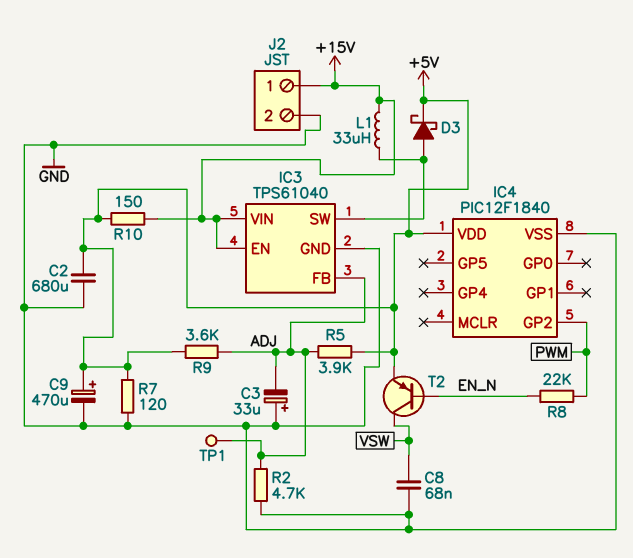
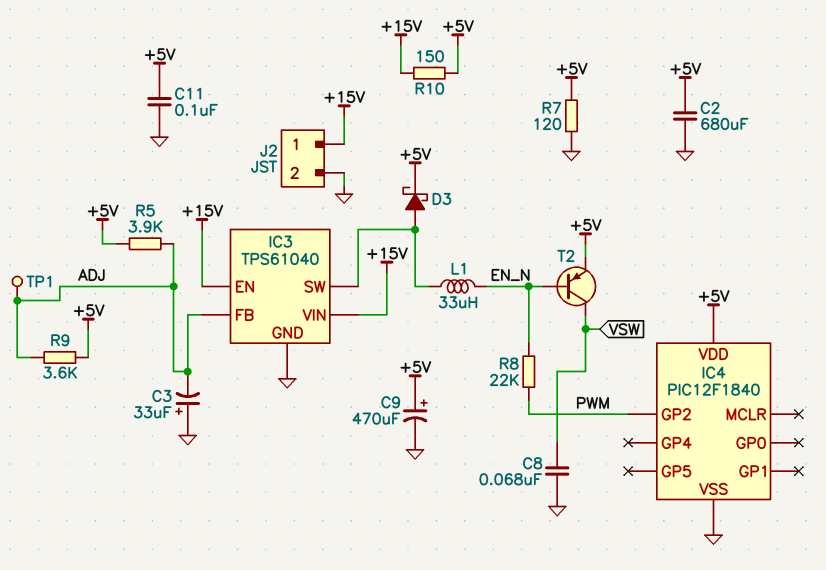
C11: none -> 100nF (+5V, GND)
L1: 33uH (+15V, IC3/SW) -> 33uH (EN_N, IC3/SW)
R2: 4.7k (ADJ, GND) -> none

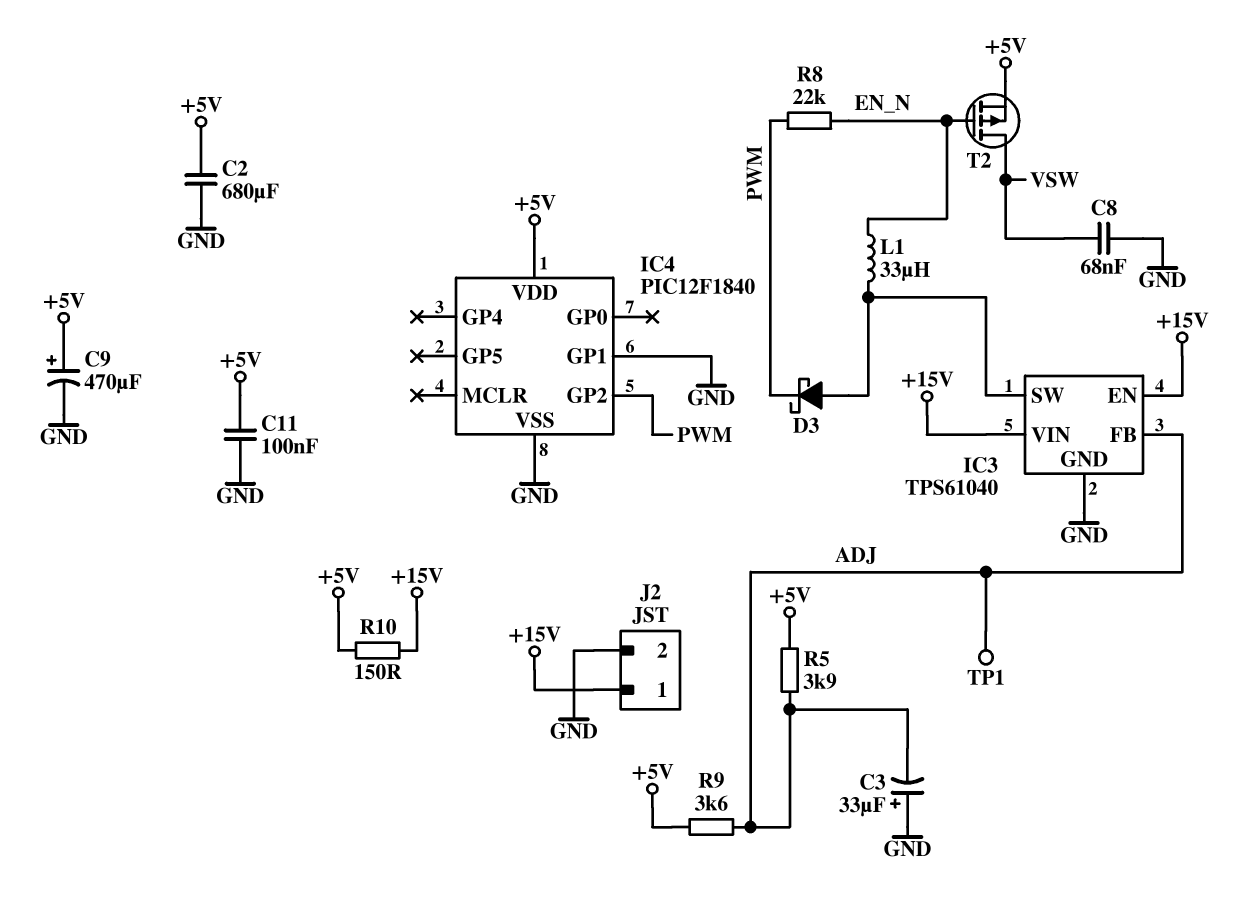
D3: schottky (A IC3/SW, K +5V) -> schottky (A IC3/SW, K PWM)
IC4 pin GP1: none -> GND
R7: 120 (+5V, GND) -> none
T2: PNP (B EN_N, C VSW, E +5V) -> PMOS (G EN_N, D VSW, S +5V)

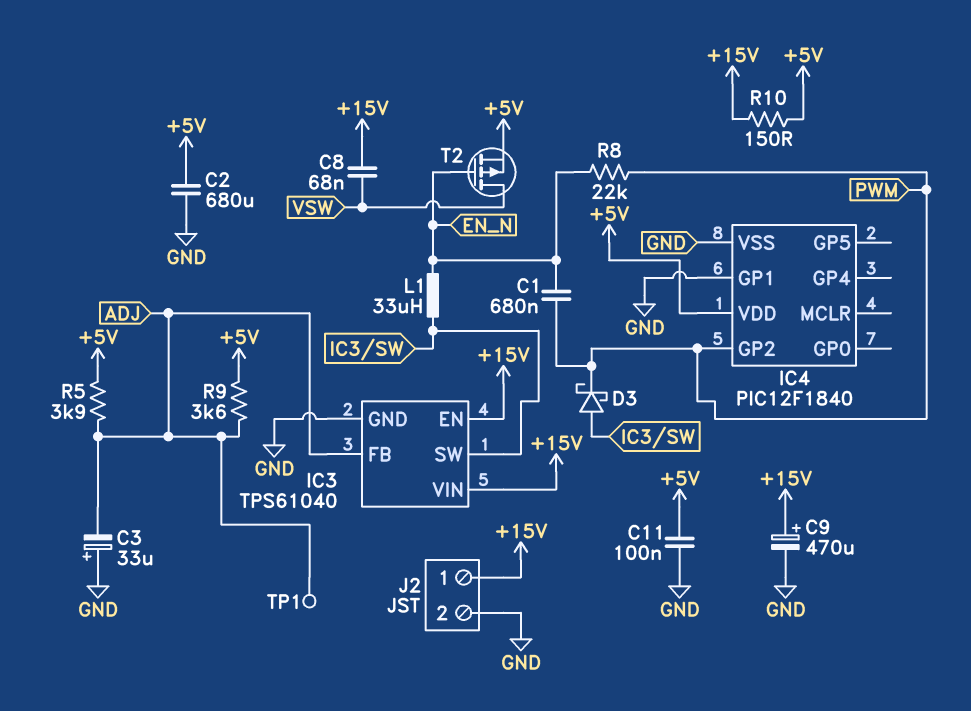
C1: none -> 680nF (EN_N, PWM)
C8: 68nF (GND, VSW) -> 68nF (+15V, VSW)
C9: 470uF (plus +5V, minus GND) -> 470uF (plus +15V, minus GND)

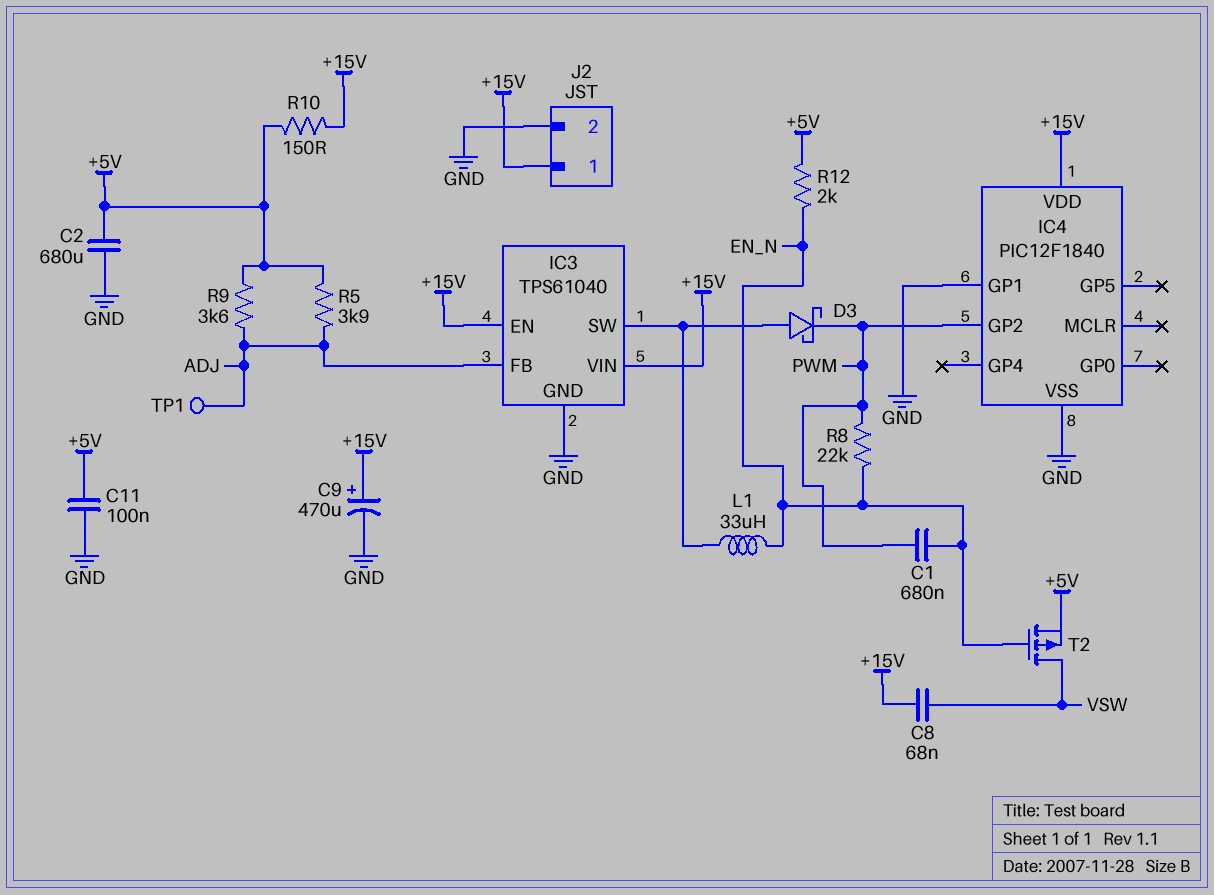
C3: 33uF (plus GND, minus ADJ) -> none
IC4 pin VDD: +5V -> +15V
R12: none -> 2k (+5V, EN_N)

